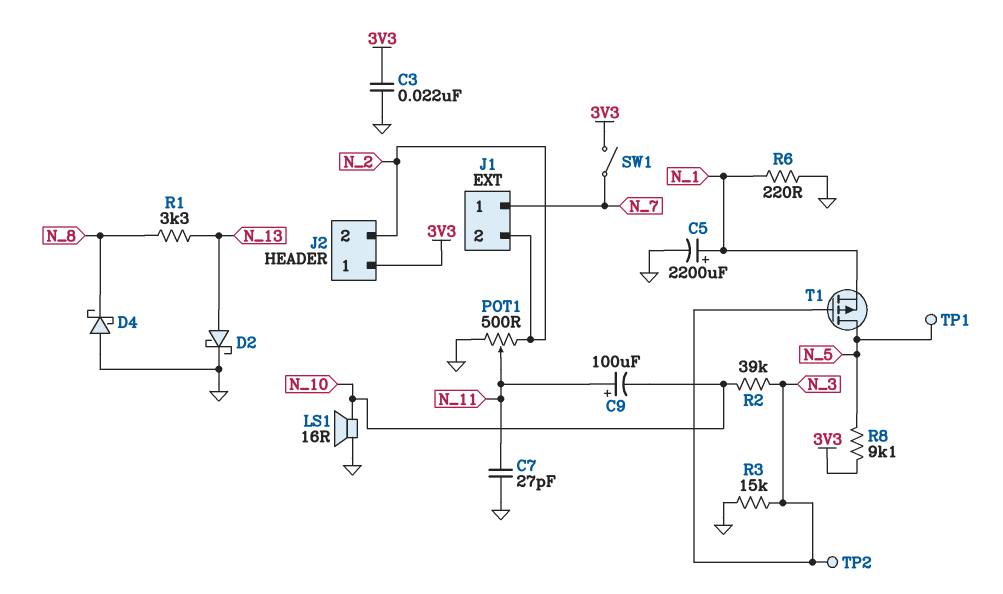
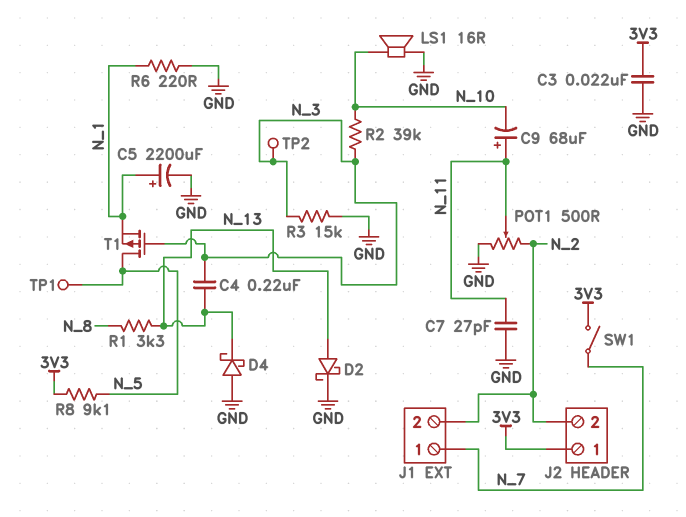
C4: none -> 220nF (N_3, N_13)
C9: 100uF (plus N_11, minus N_10) -> 68uF (plus N_11, minus N_10)
D4: schottky (A GND, K N_8) -> schottky (A GND, K N_13)

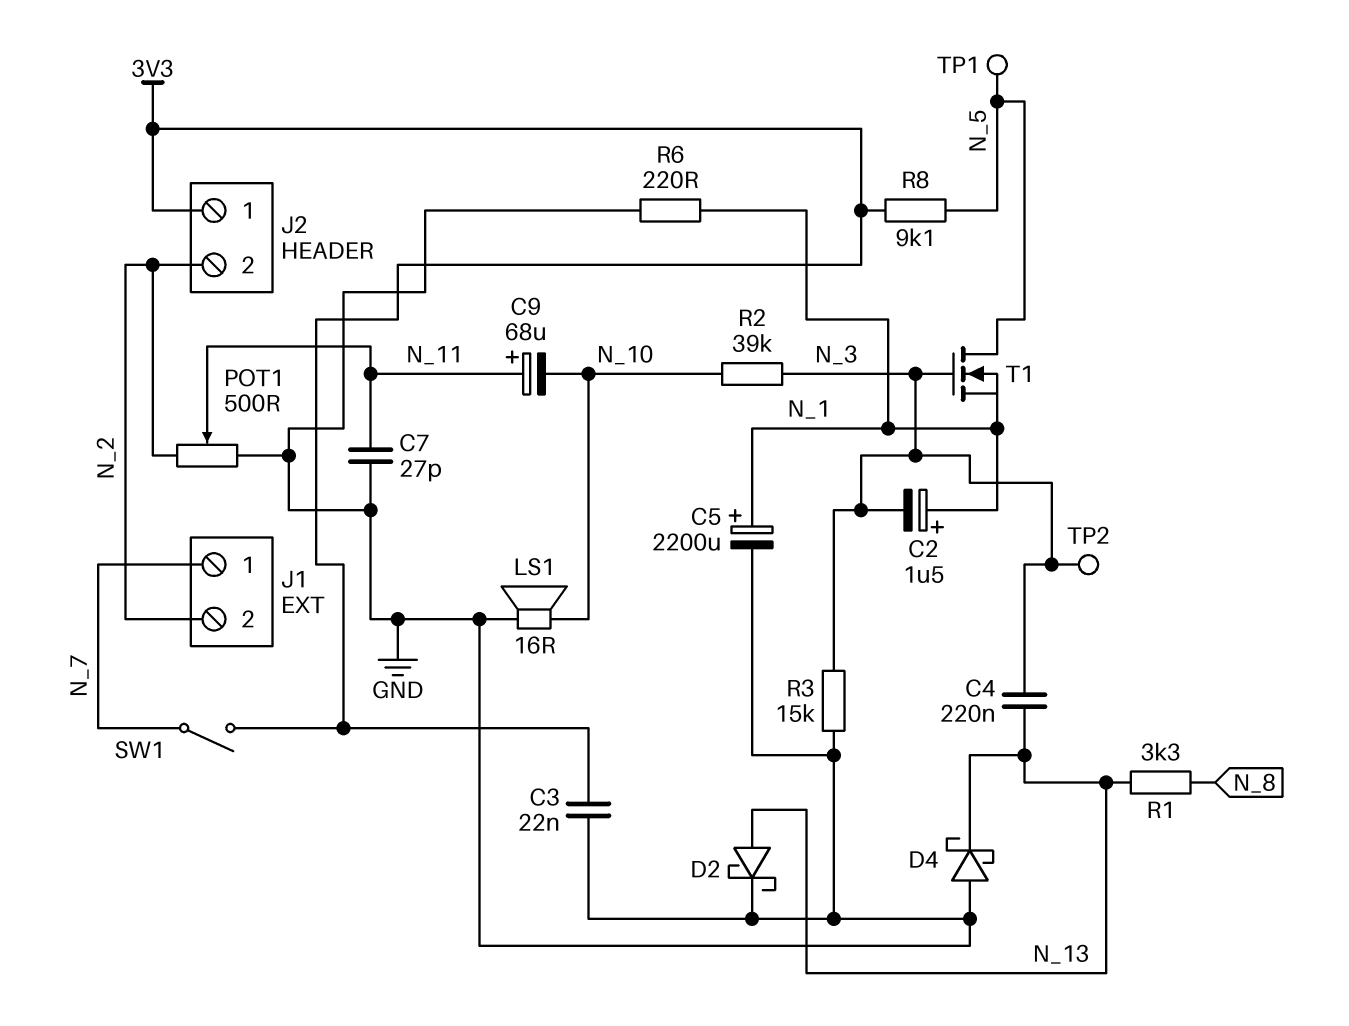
C2: none -> 1.5uF (plus N_1, minus N_3)
T1: PMOS (G N_3, D N_5, S N_1) -> NMOS (G N_3, D N_5, S N_1)

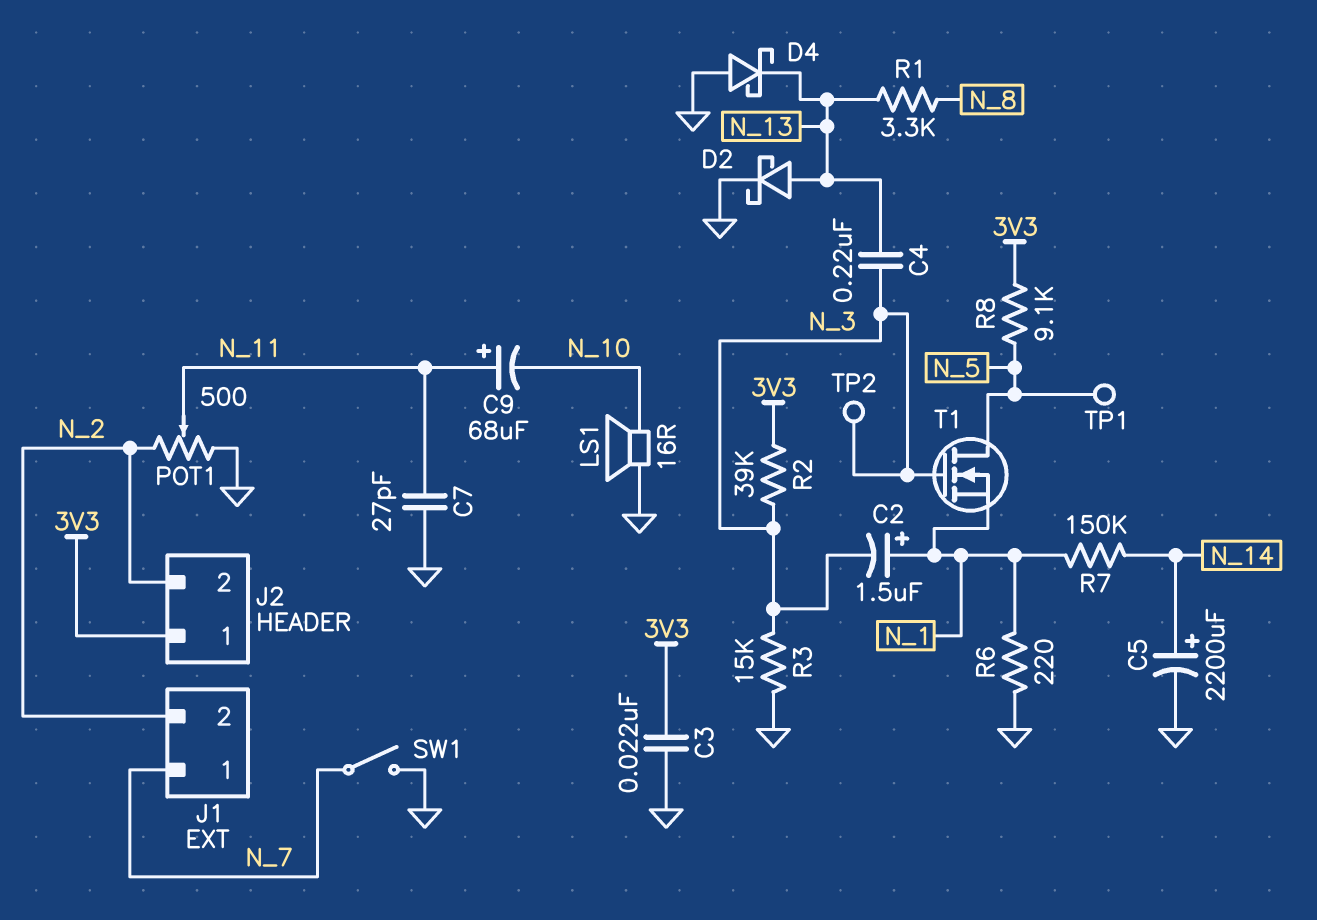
C5: 2200uF (plus N_1, minus GND) -> 2200uF (plus N_14, minus GND)
R2: 39k (N_3, N_10) -> 39k (3V3, N_3)
R7: none -> 150k (N_1, N_14)
SW1: switch (3V3, N_7) -> switch (GND, N_7)

